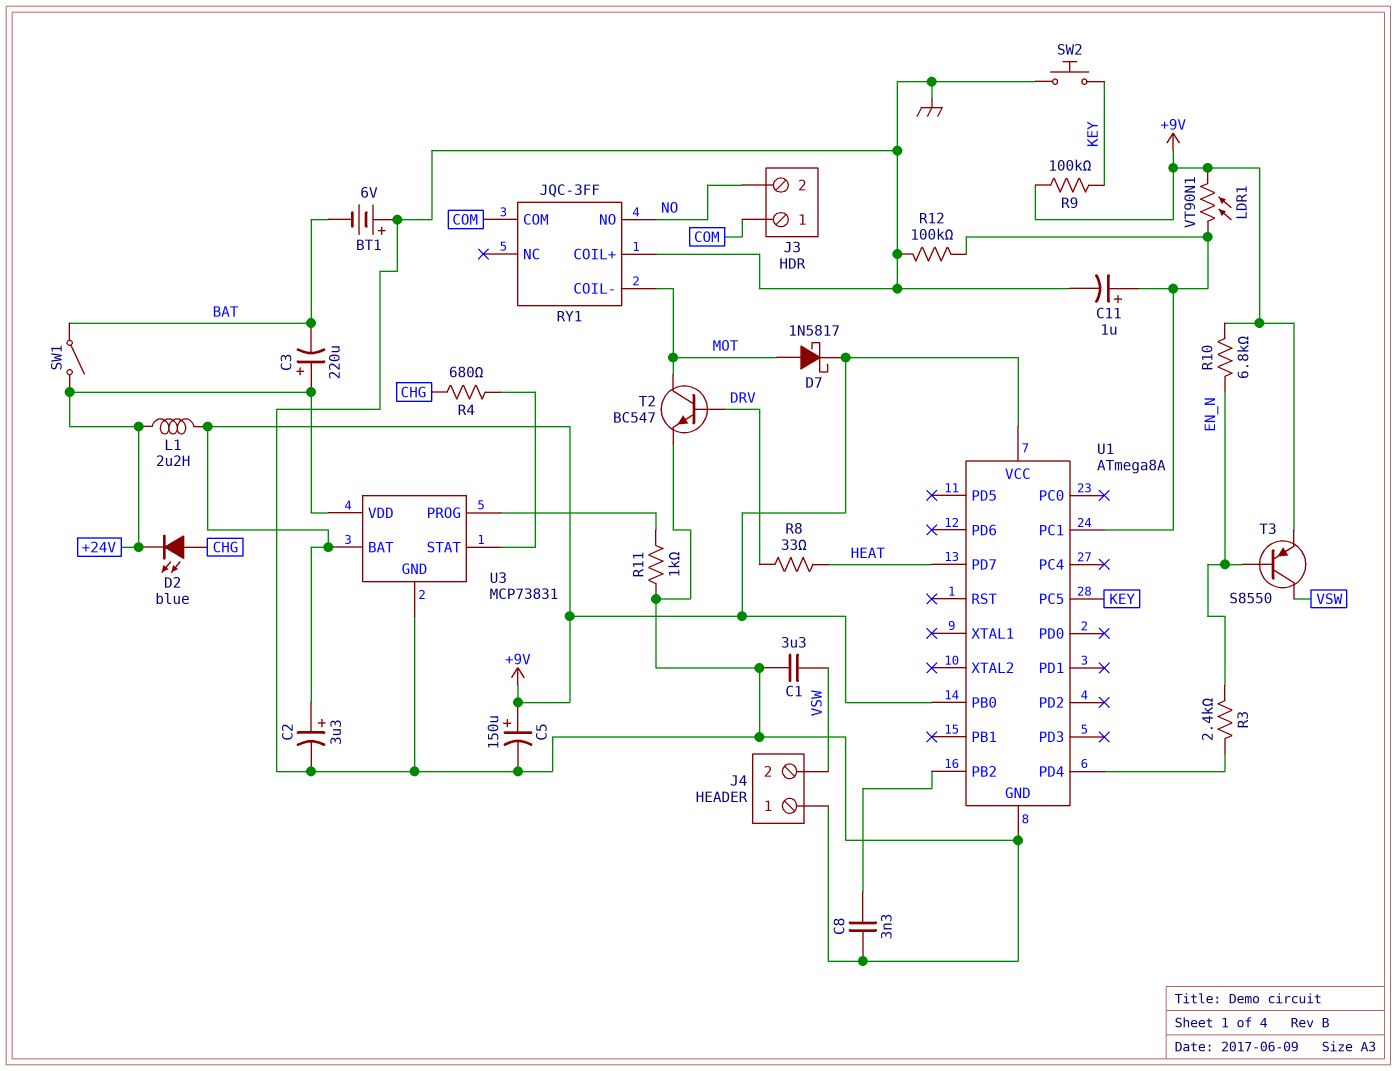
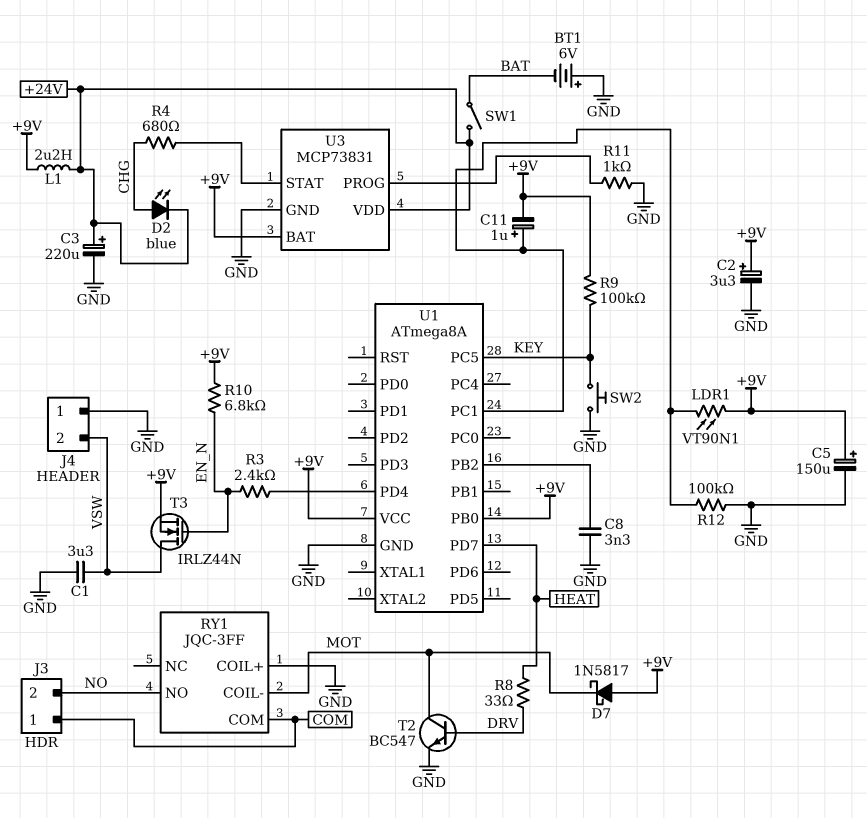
C3: 220uF (plus +24V, minus BAT) -> 220uF (plus +24V, minus GND)
C11: 1uF (plus U1/PC1, minus GND) -> 1uF (plus U1/PC1, minus +9V)
D7: schottky 1N5817 (A MOT, K +9V) -> schottky 1N5817 (A +9V, K MOT)
T3: PNP S8550 (B EN_N, C VSW, E +9V) -> NMOS IRLZ44N (G EN_N, D VSW, S +9V)

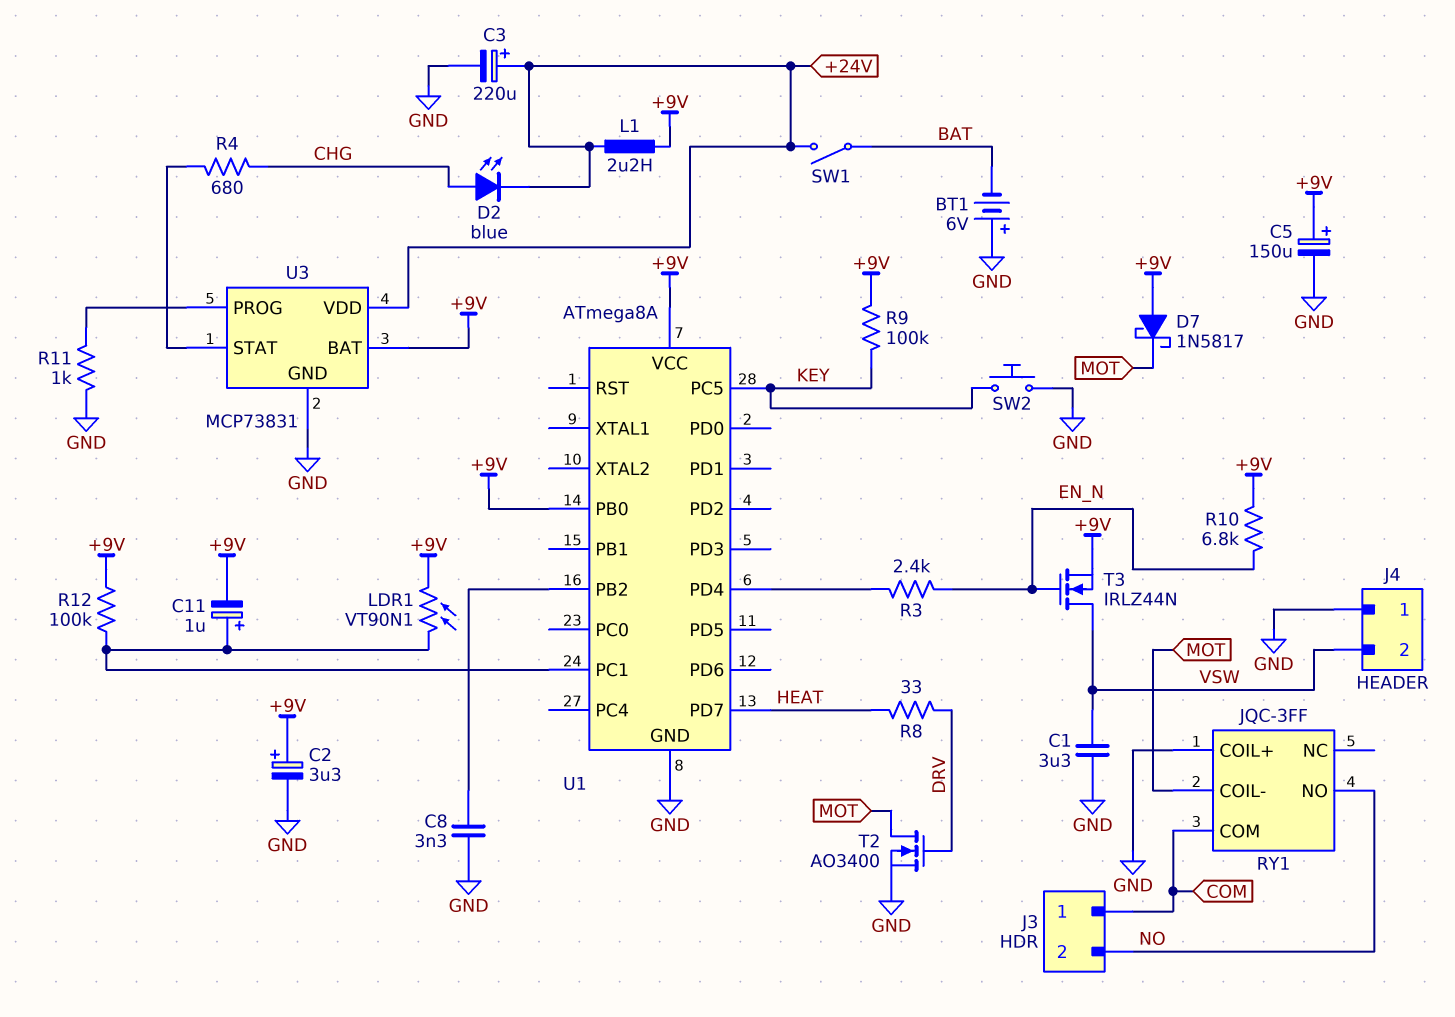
R12: 100k (GND, U1/PC1) -> 100k (+9V, U1/PC1)
T2: NPN BC547 (B DRV, C MOT, E GND) -> NMOS AO3400 (G DRV, D MOT, S GND)

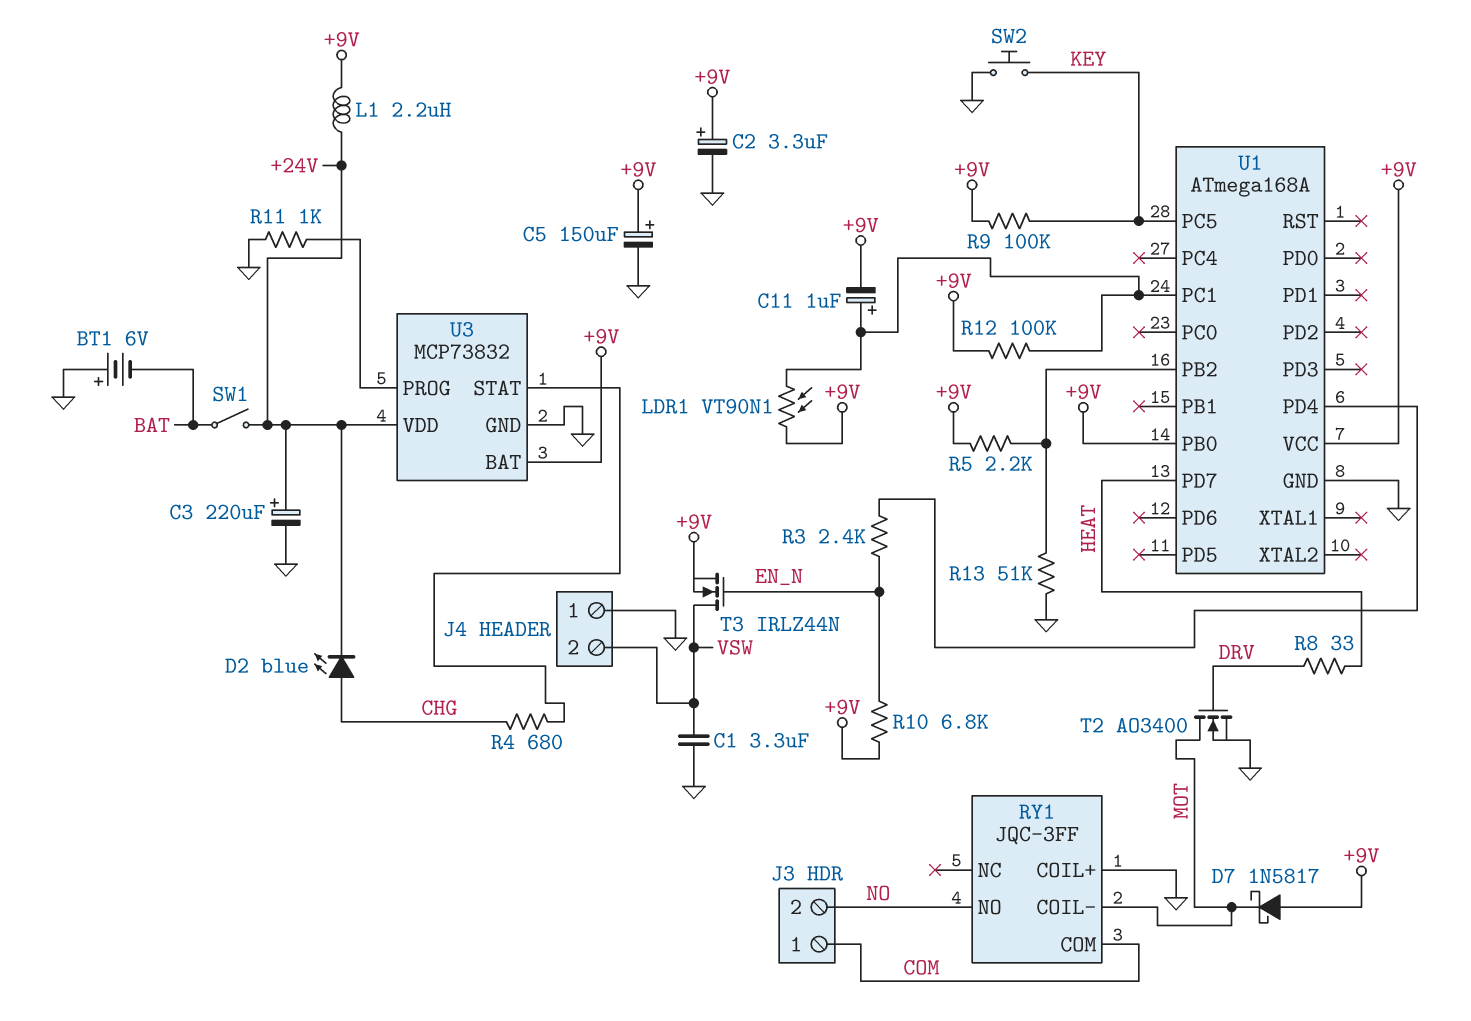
C8: 3.3nF (GND, U1/PB2) -> none
R5: none -> 2.2k (+9V, U1/PB2)
R13: none -> 51k (GND, U1/PB2)
U1: ATmega8A -> ATmega168A
U3: MCP73831 -> MCP73832

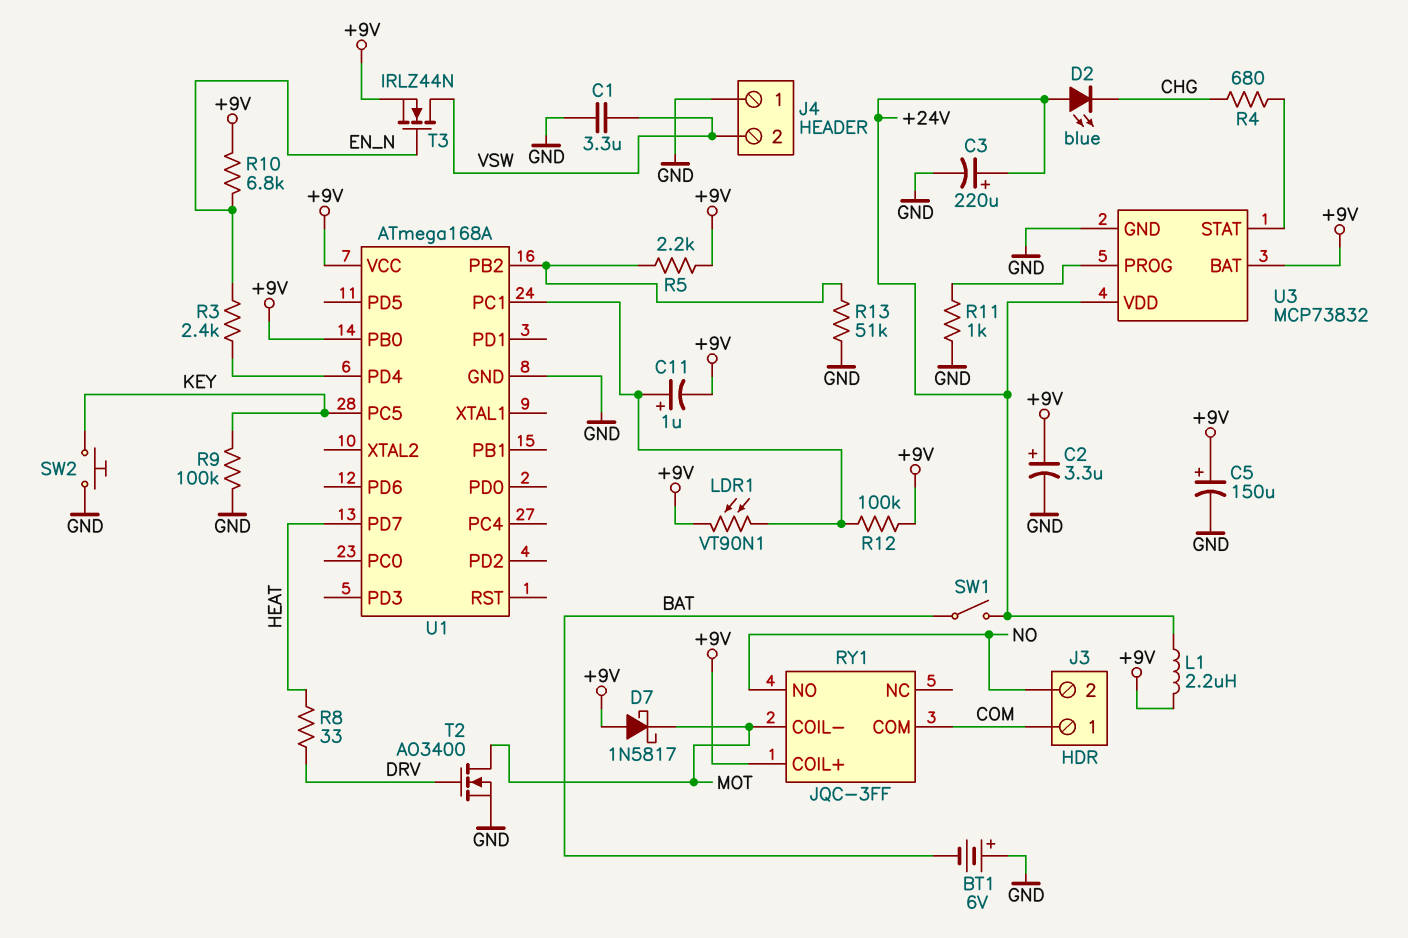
D2: LED blue (A CHG, K +24V) -> LED blue (A +24V, K CHG)
R9: 100k (+9V, KEY) -> 100k (GND, KEY)
RY1 pin COIL+: GND -> +9V

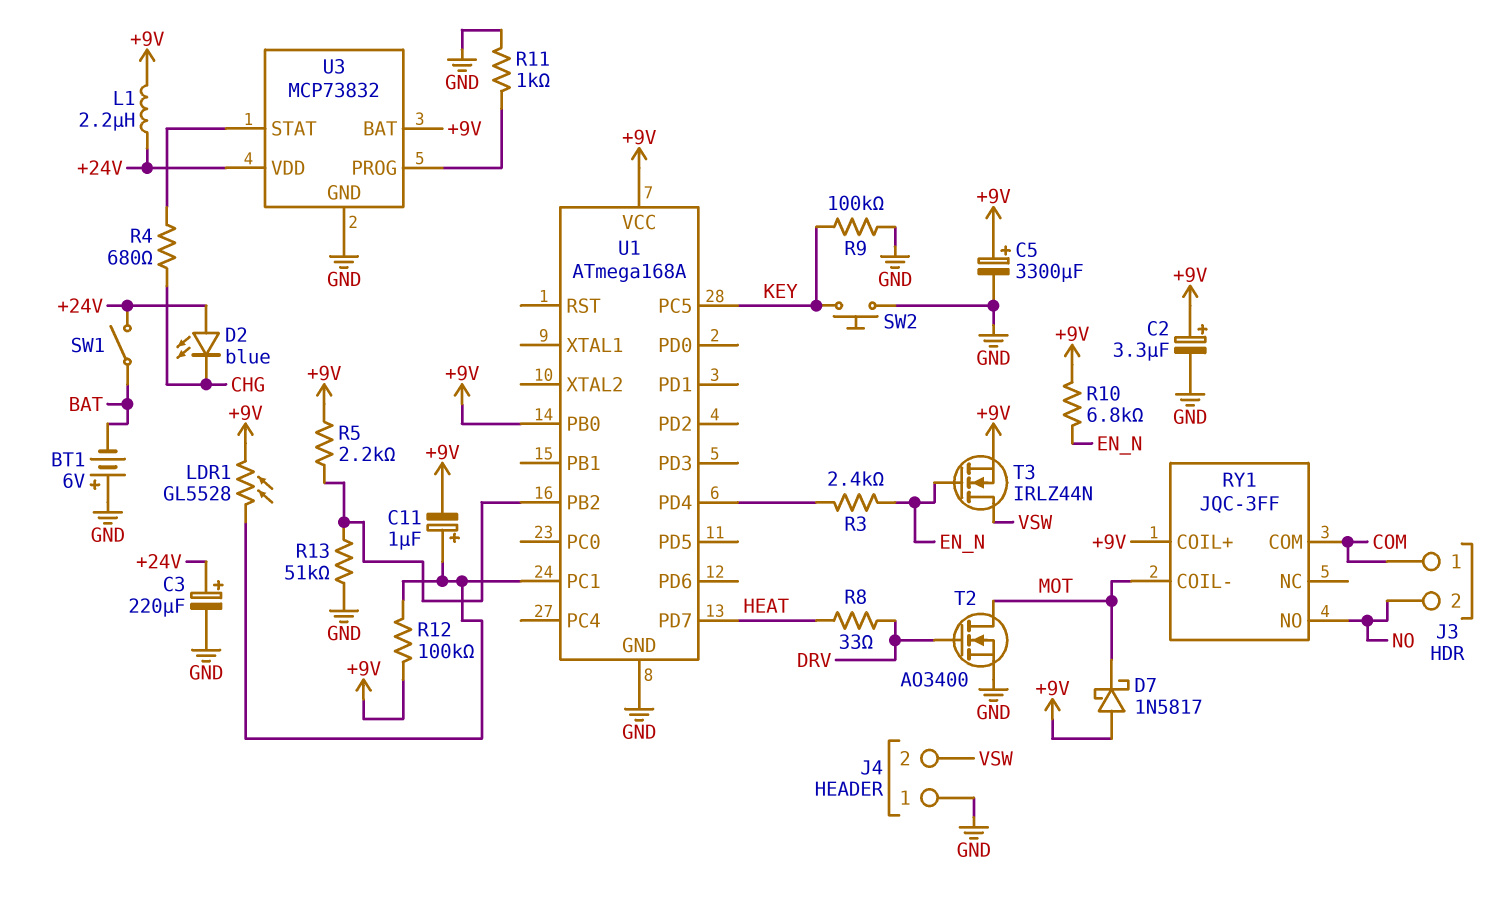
C1: 3.3uF (GND, VSW) -> none
C5: 150uF (plus +9V, minus GND) -> 3300uF (plus +9V, minus GND)
LDR1: VT90N1 (+9V, U1/PC1) -> GL5528 (+9V, U1/PC1)

